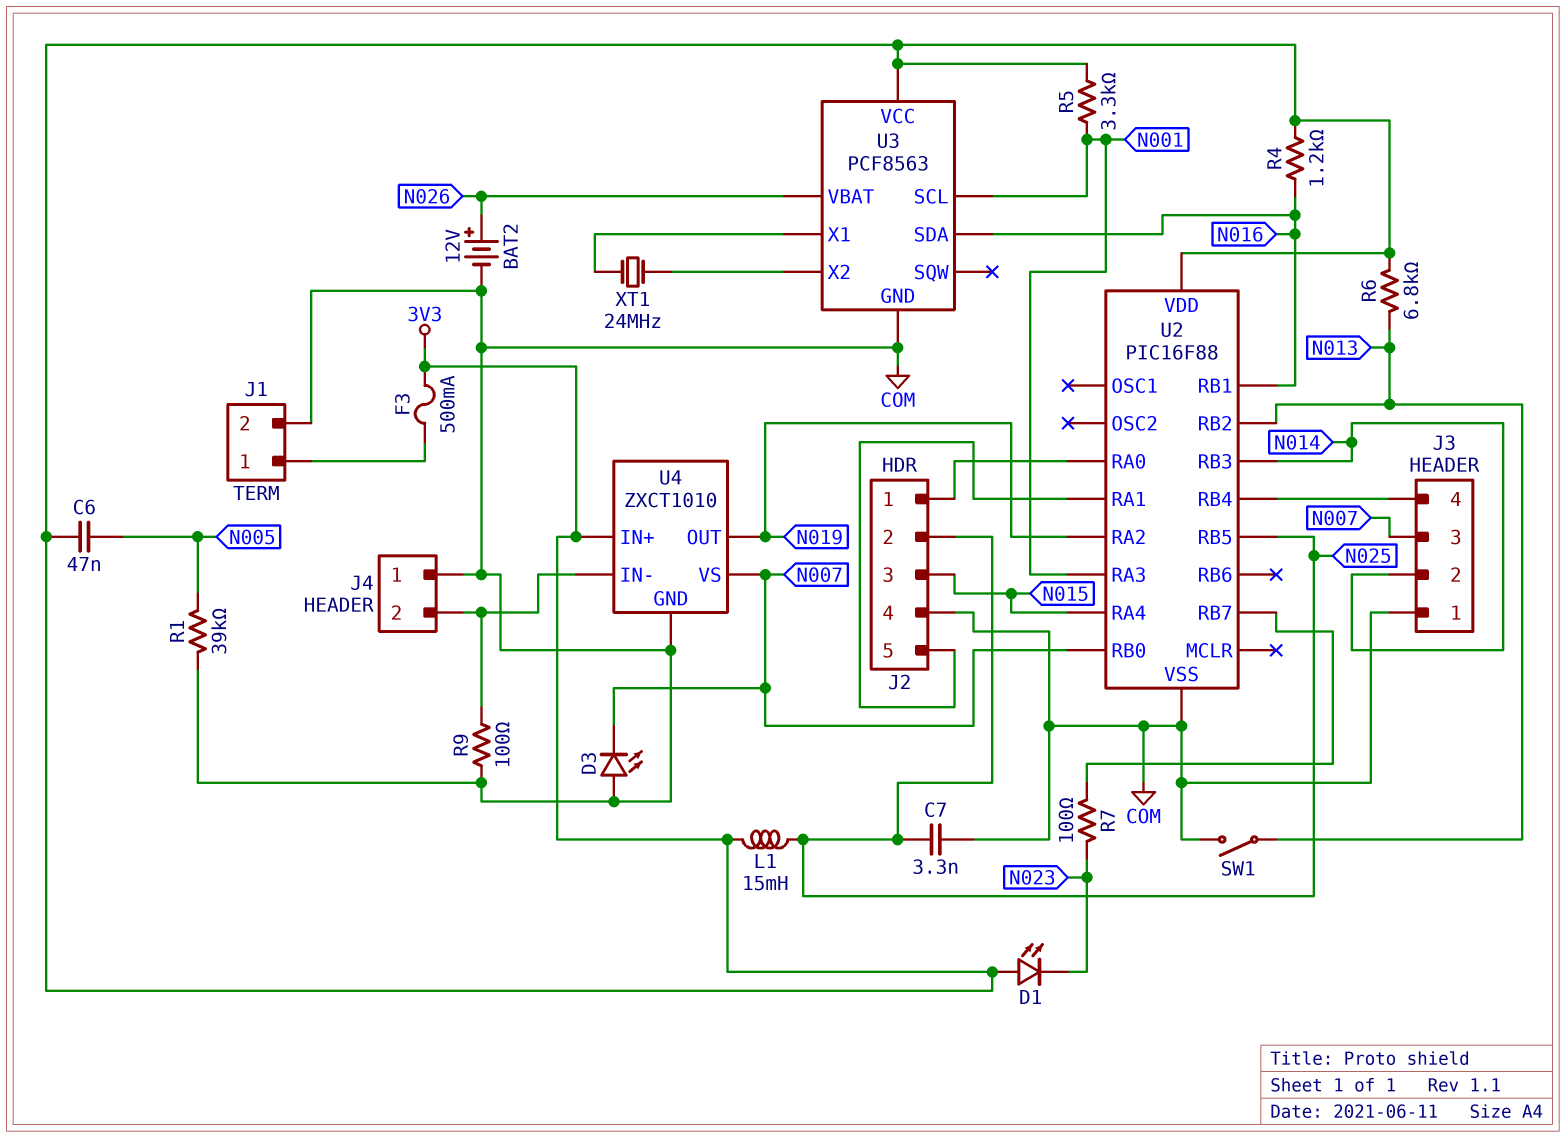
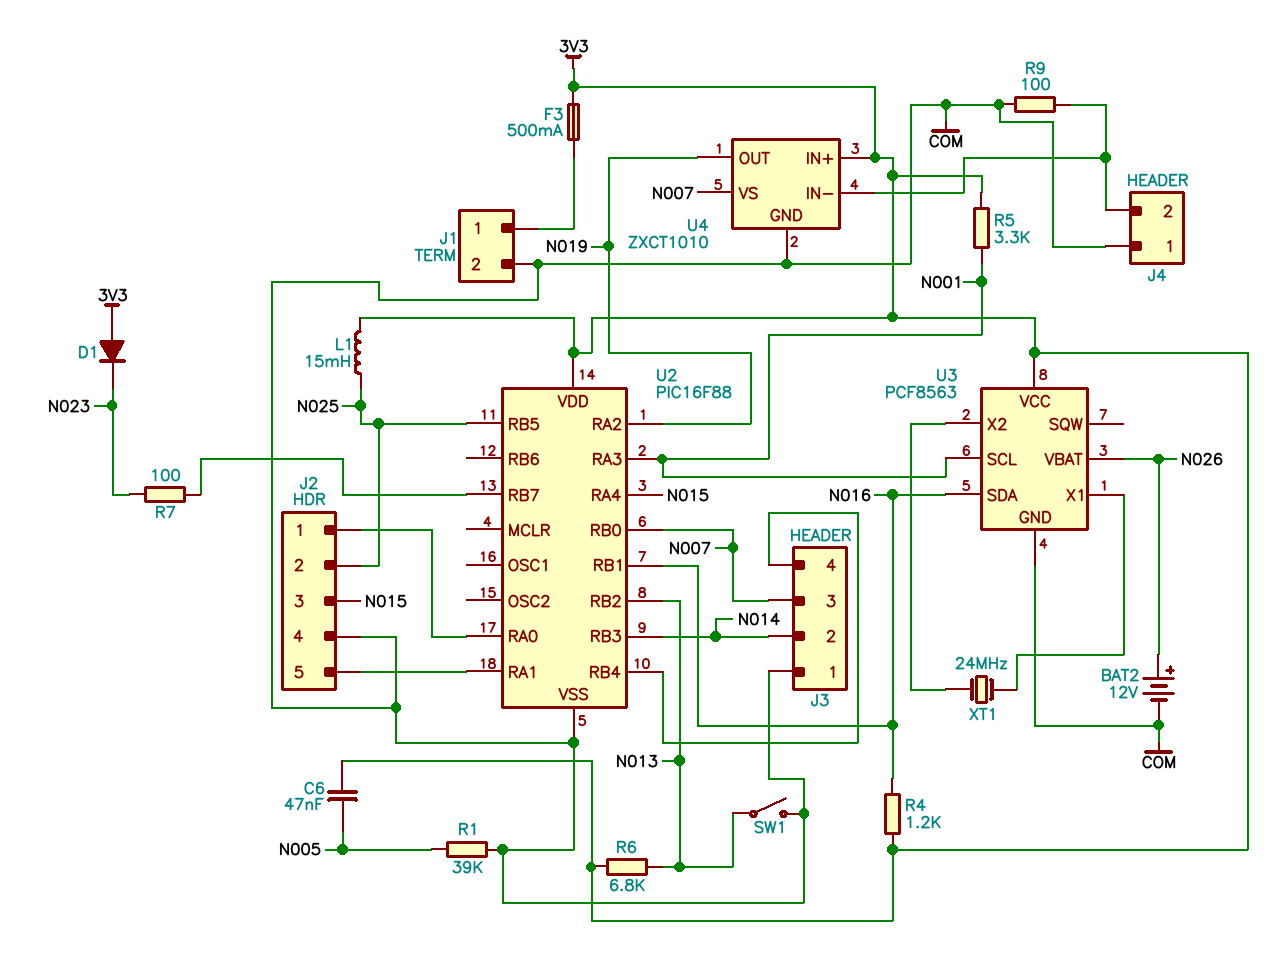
C7: 3.3nF (COM, N025) -> none
D1: LED (A 3V3, K N023) -> diode (A 3V3, K N023)
D3: LED (A COM, K N007) -> none

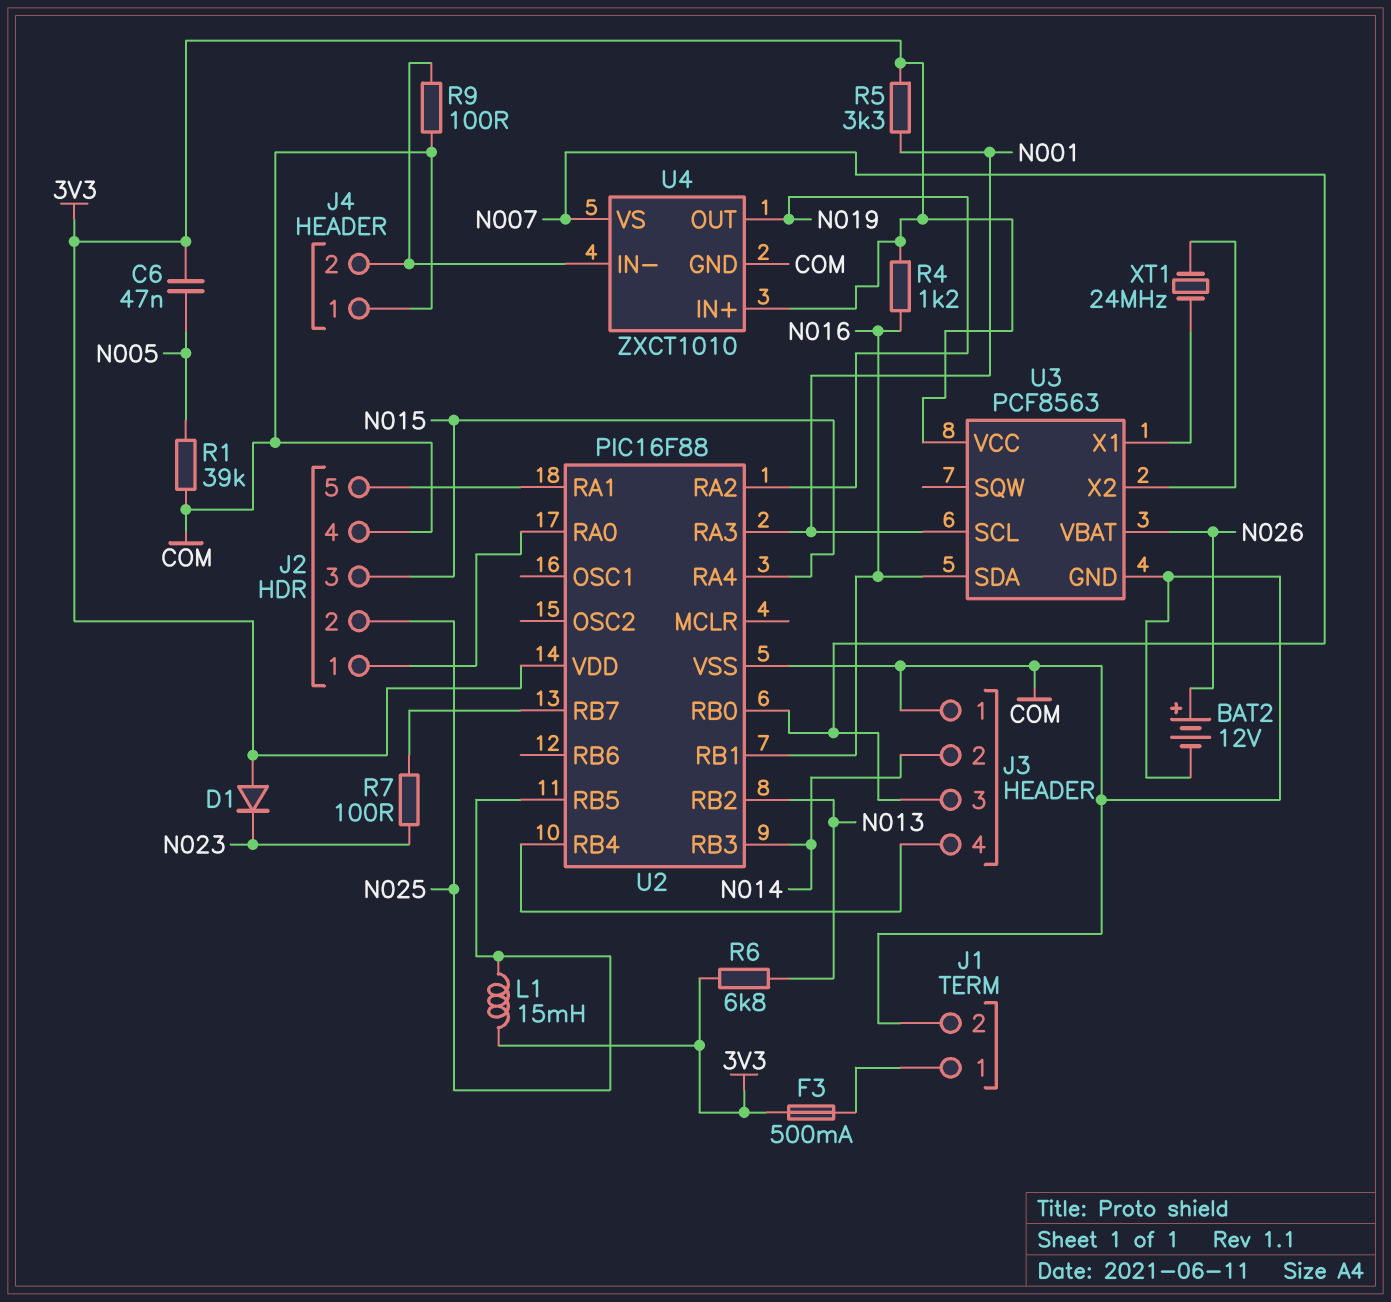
SW1: switch (COM, N013) -> none

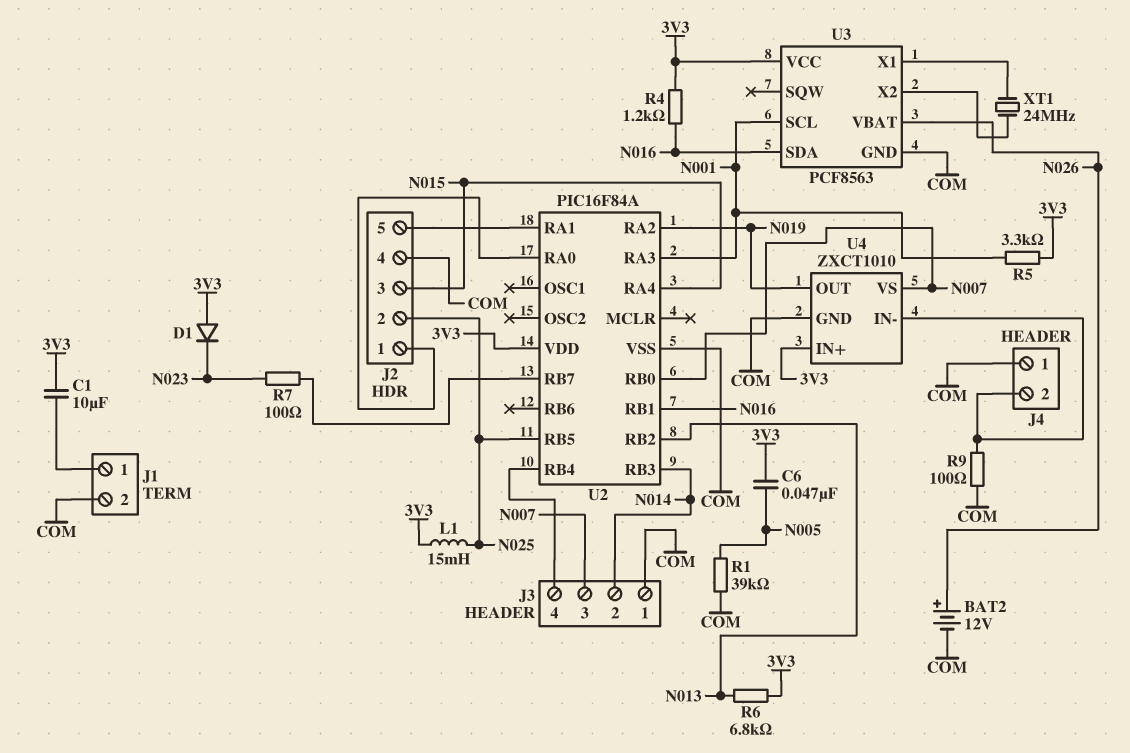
C1: none -> 10uF (3V3, J1/1)
F3: 500mA (3V3, J1/1) -> none
U2: PIC16F88 -> PIC16F84A

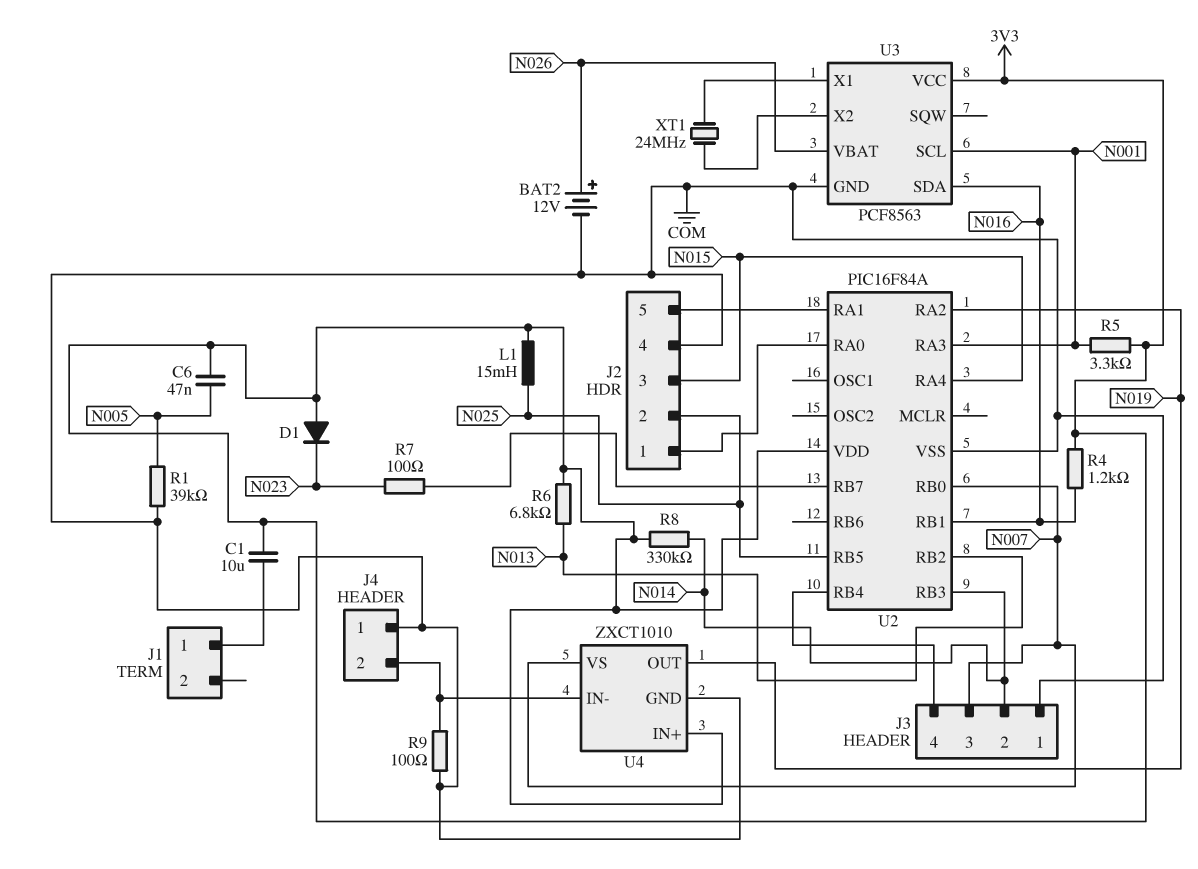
J1 pin 2: COM -> none
R8: none -> 330k (3V3, N014)

